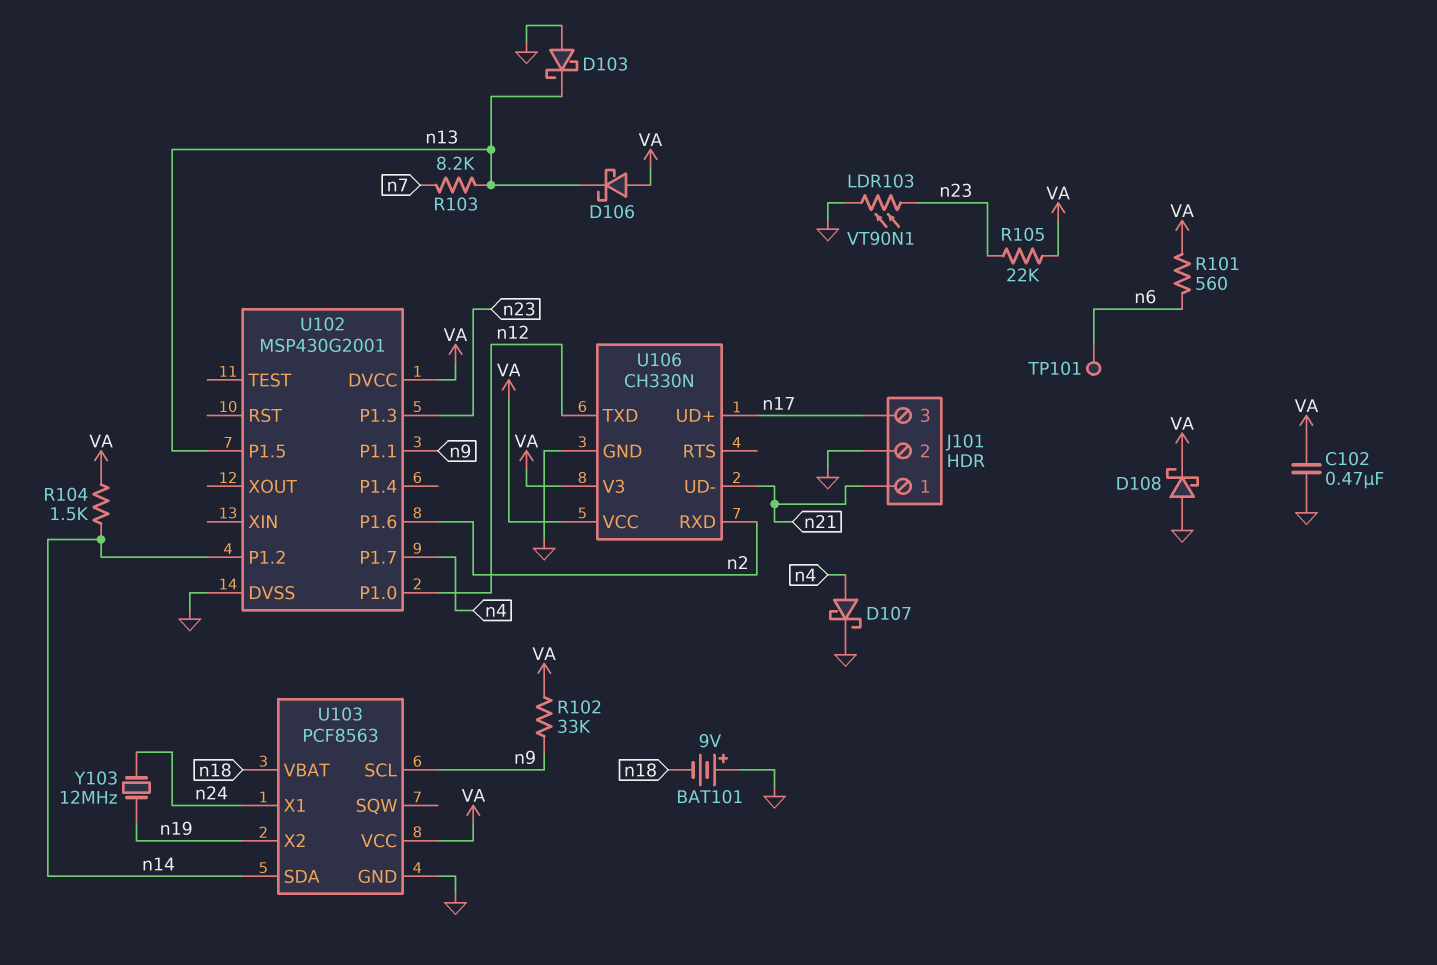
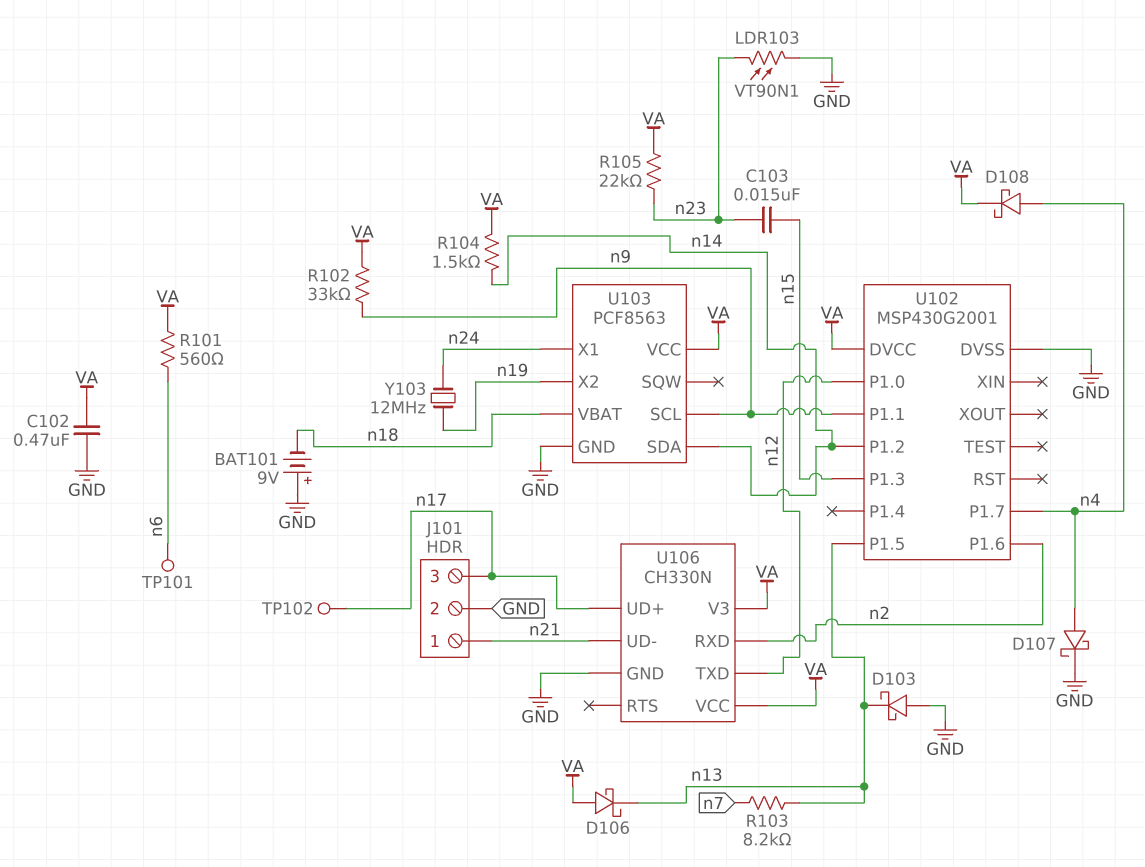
C103: none -> 15nF (n15, n23)
D108: schottky (A GND, K VA) -> schottky (A n4, K VA)
TP102: none -> test point (n17)
U102 pin P1.3: n23 -> n15

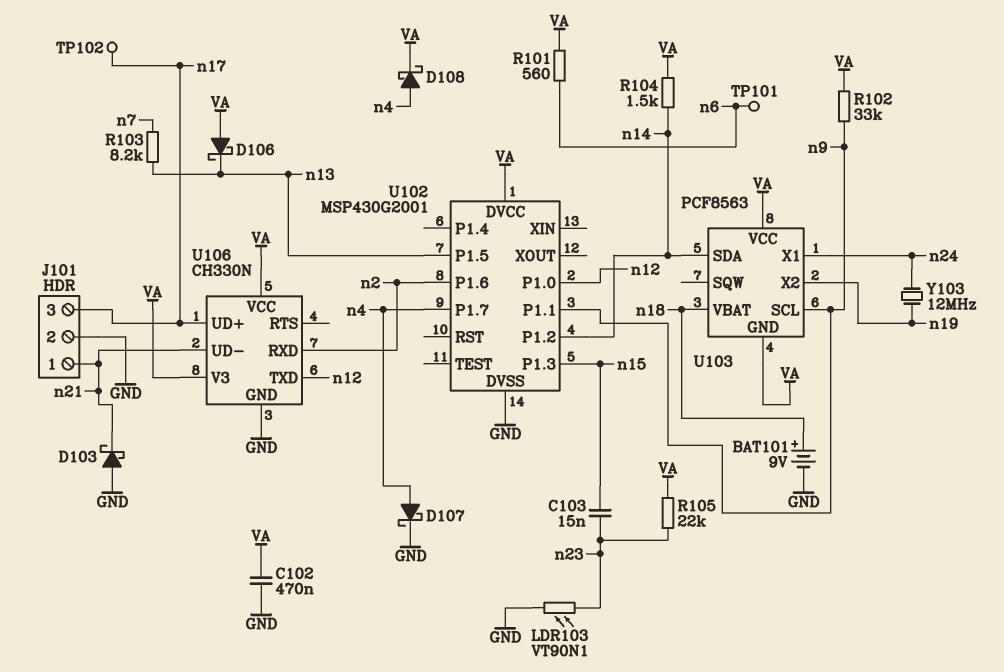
BAT101: 9V (plus GND, minus n18) -> 9V (plus n18, minus GND)
D103: schottky (A GND, K n13) -> schottky (A GND, K n21)
U103 pin GND: GND -> VA

